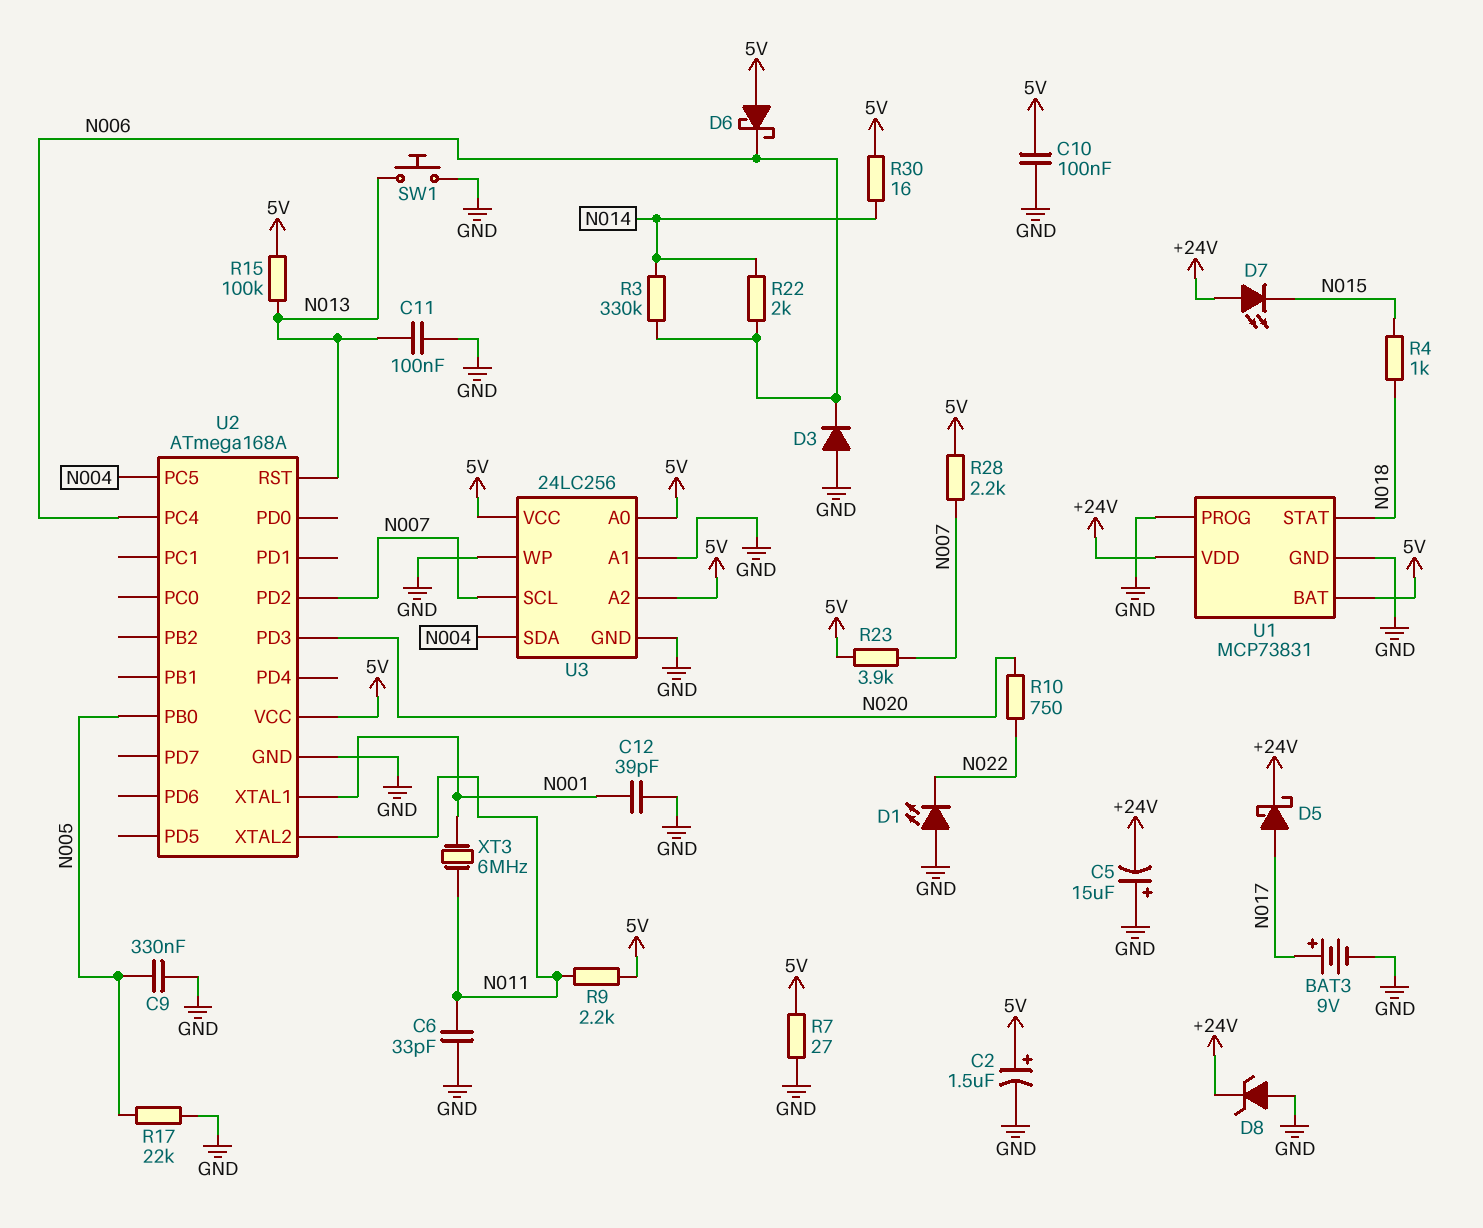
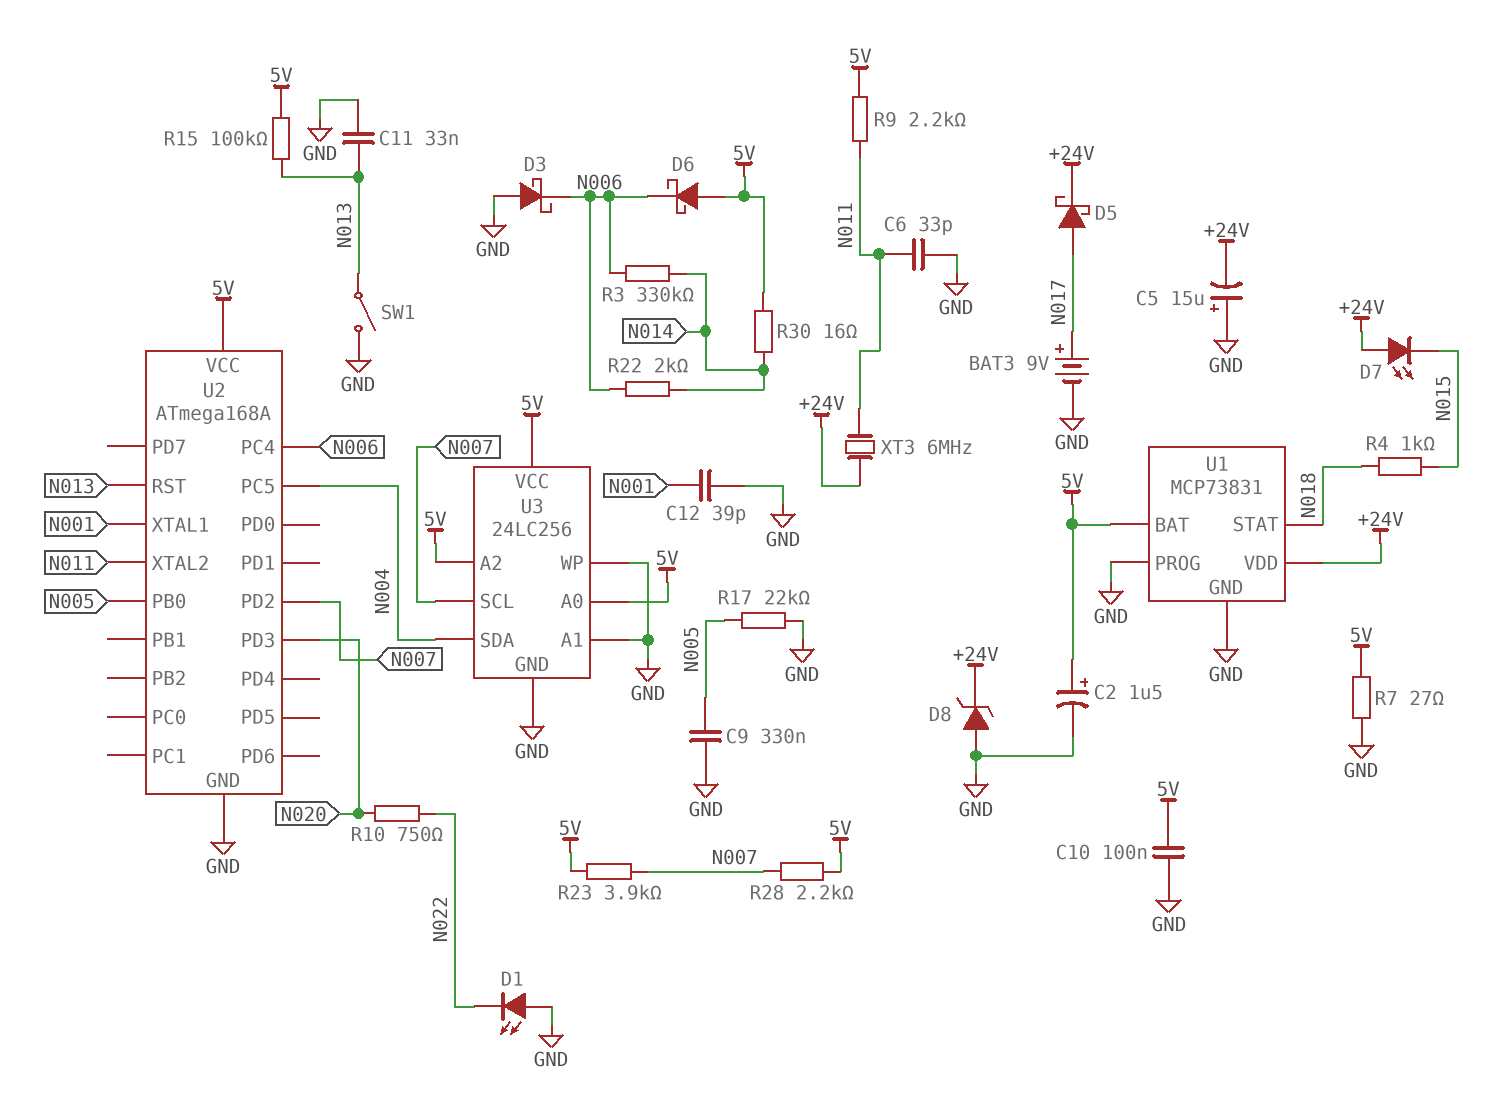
C11: 100nF (GND, N013) -> 33nF (GND, N013)
D3: diode (A GND, K N006) -> schottky (A GND, K N006)
SW1: button (GND, N013) -> switch (GND, N013)
XT3: 6MHz (N001, N011) -> 6MHz (+24V, N011)

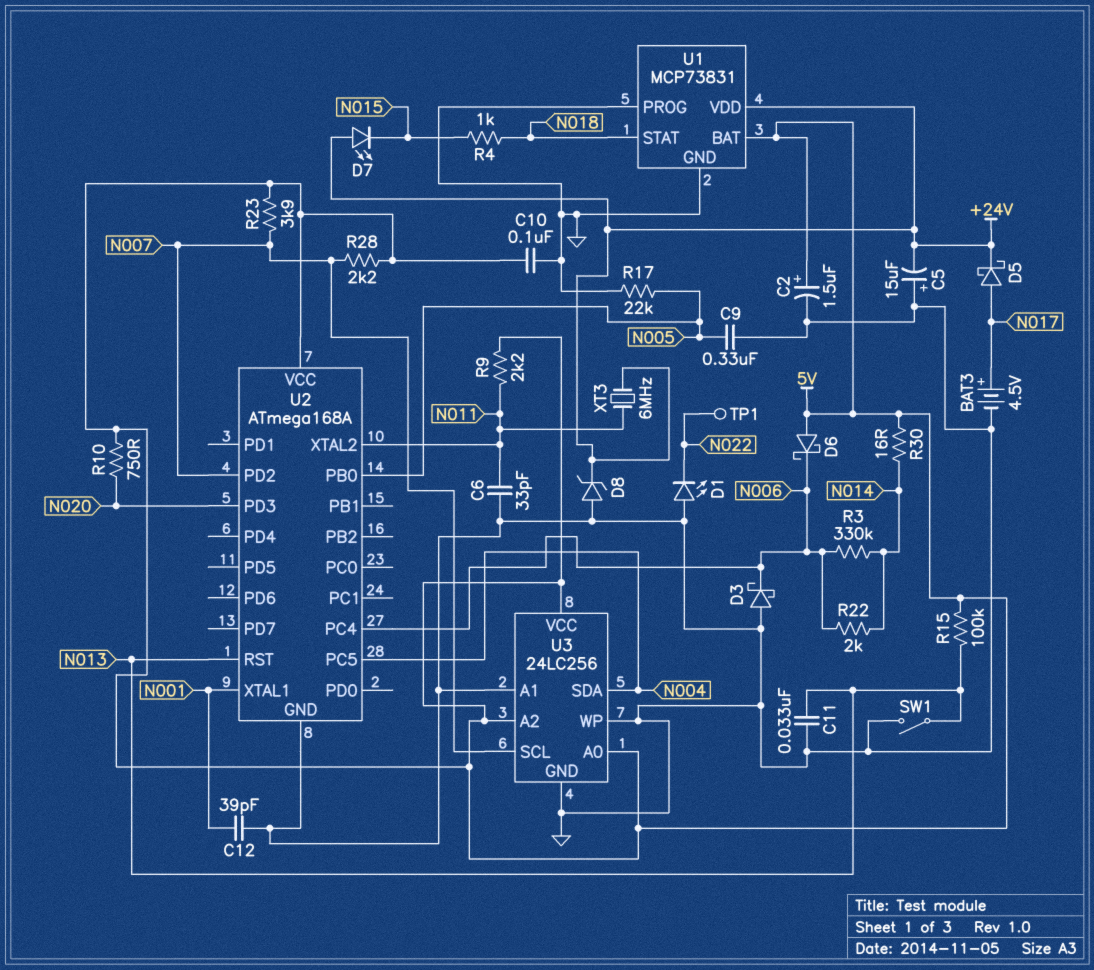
BAT3: 9V (plus N017, minus GND) -> 4.5V (plus N017, minus GND)
R7: 27 (5V, GND) -> none
R10: 750 (N020, N022) -> 750 (5V, N020)
TP1: none -> test point (N022)

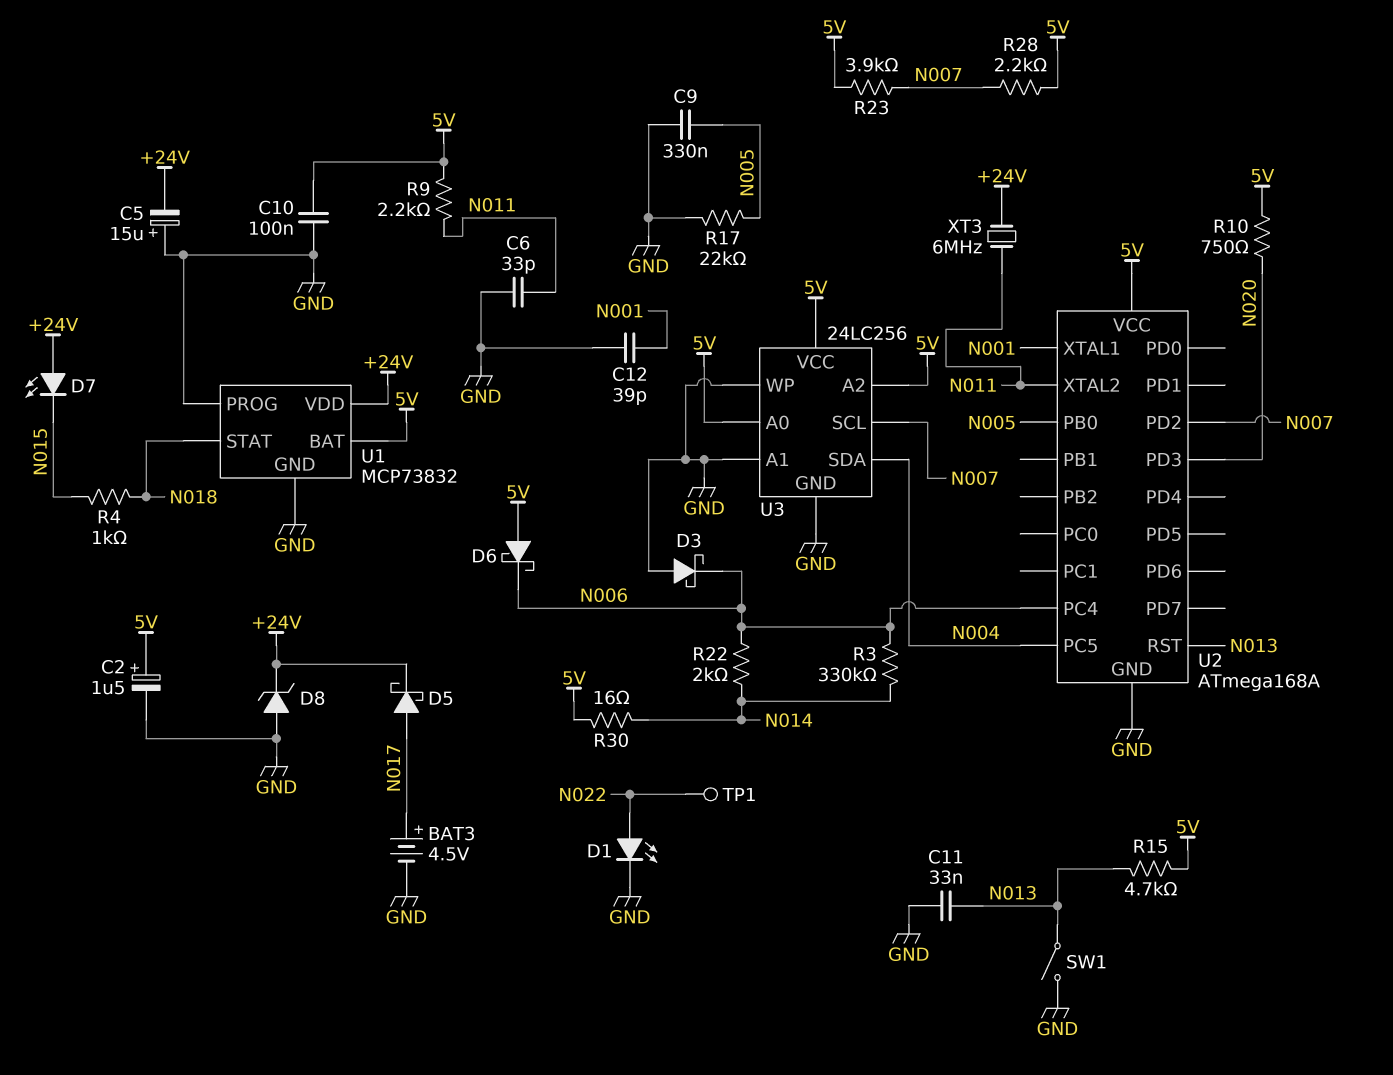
D1: LED (A GND, K N022) -> LED (A N022, K GND)
R15: 100k (5V, N013) -> 4.7k (5V, N013)
U1: MCP73831 -> MCP73832

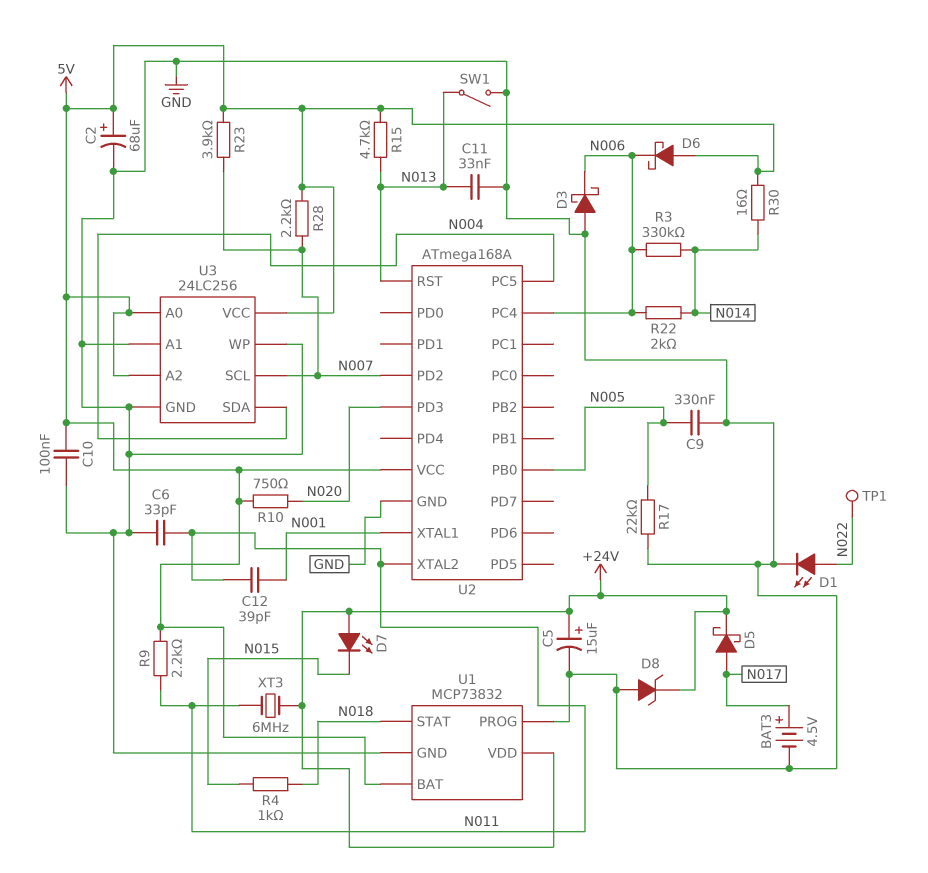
C2: 1.5uF (plus 5V, minus GND) -> 68uF (plus 5V, minus GND)
C5: 15uF (plus GND, minus +24V) -> 15uF (plus +24V, minus GND)
C12: 39pF (GND, N001) -> 39pF (N001, N011)

